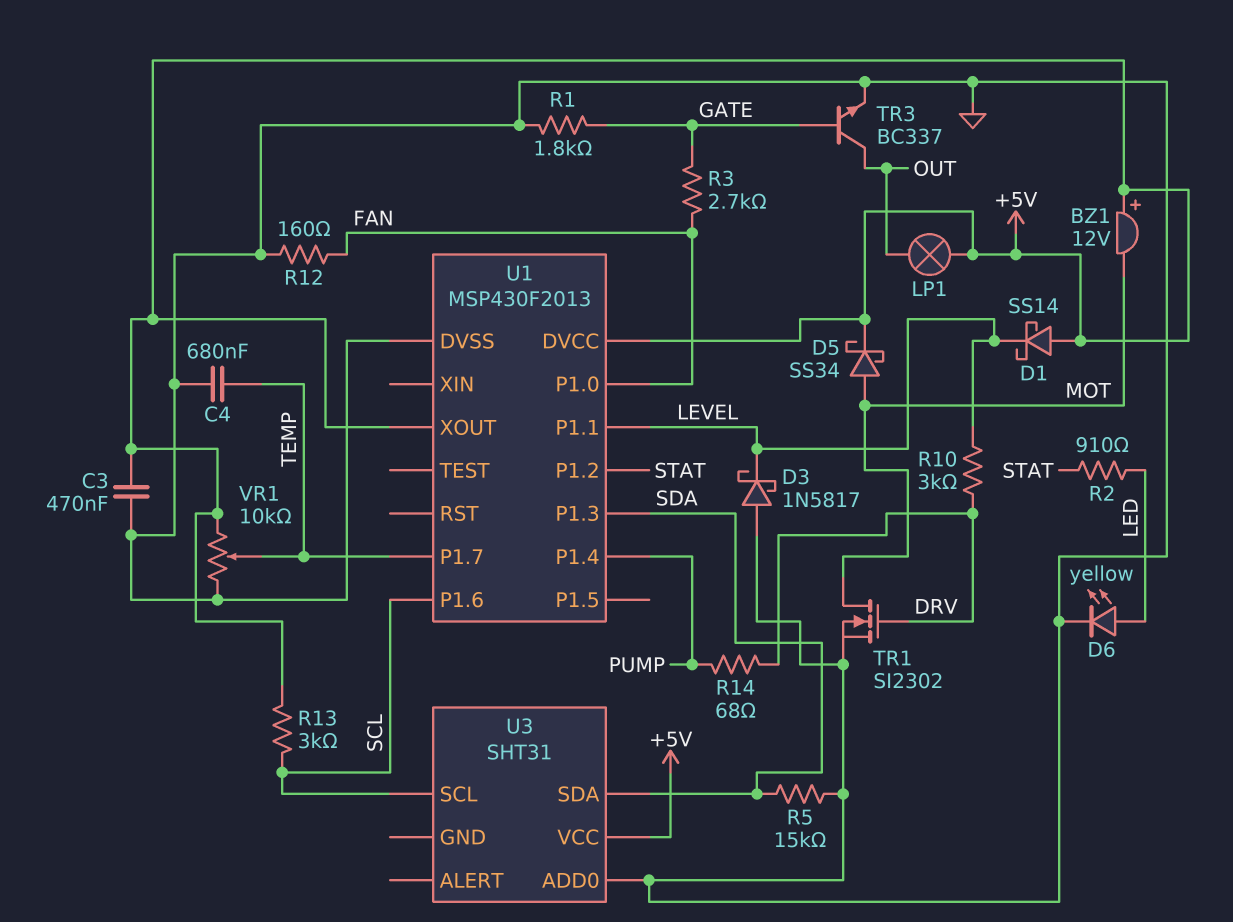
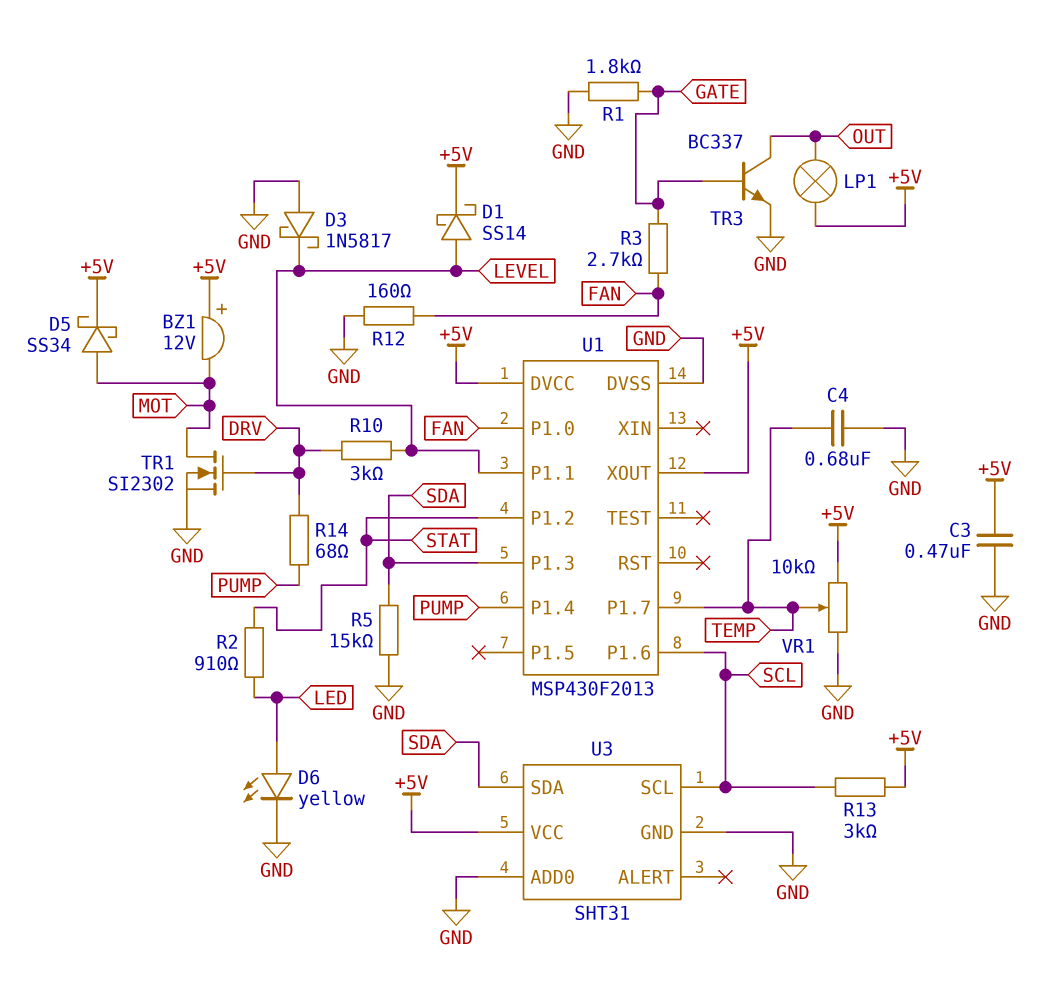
D1: schottky SS14 (A +5V, K LEVEL) -> schottky SS14 (A LEVEL, K +5V)
U3 pin GND: none -> GND

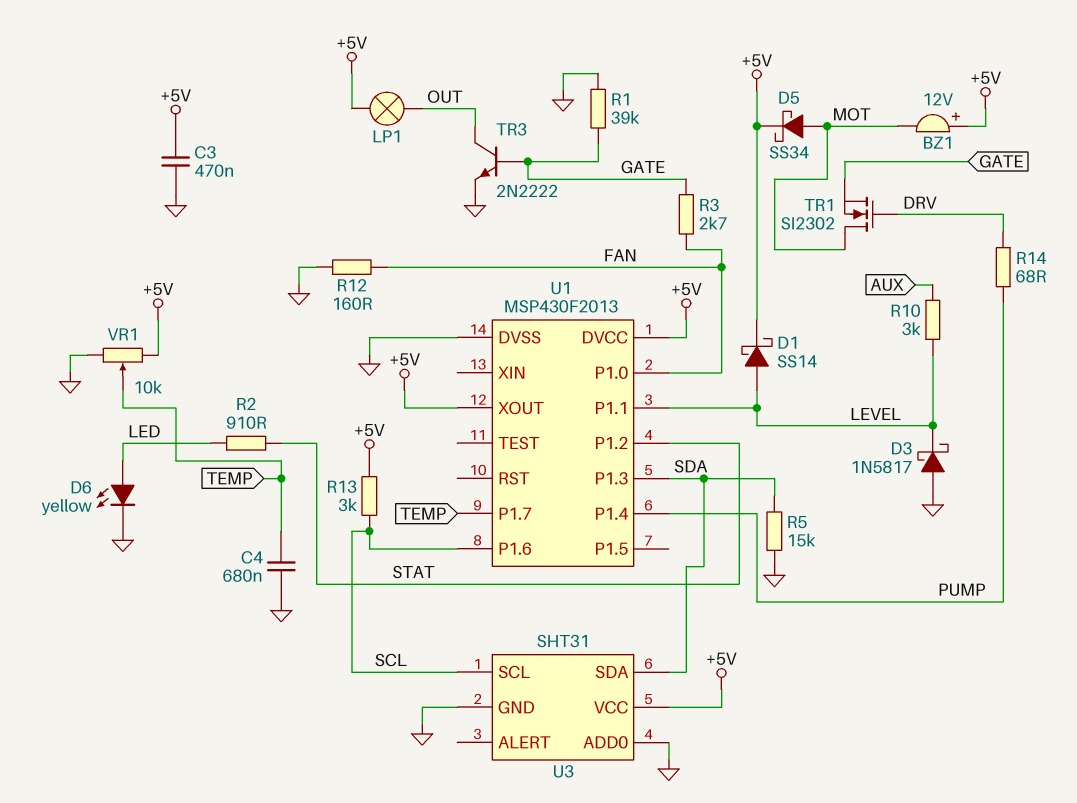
R1: 1.8k (GATE, GND) -> 39k (GATE, GND)
R10: 3k (DRV, LEVEL) -> 3k (AUX, LEVEL)
TR1: NMOS SI2302 (G DRV, D MOT, S GND) -> NMOS SI2302 (G DRV, D MOT, S GATE)
TR3: NPN BC337 (B GATE, C OUT, E GND) -> NPN 2N2222 (B GATE, C OUT, E GND)

